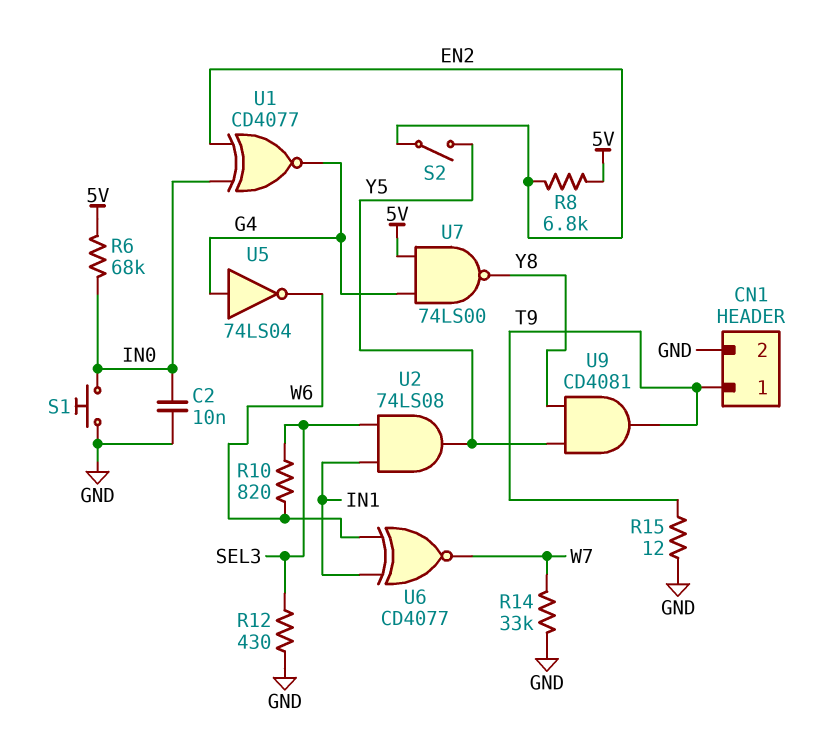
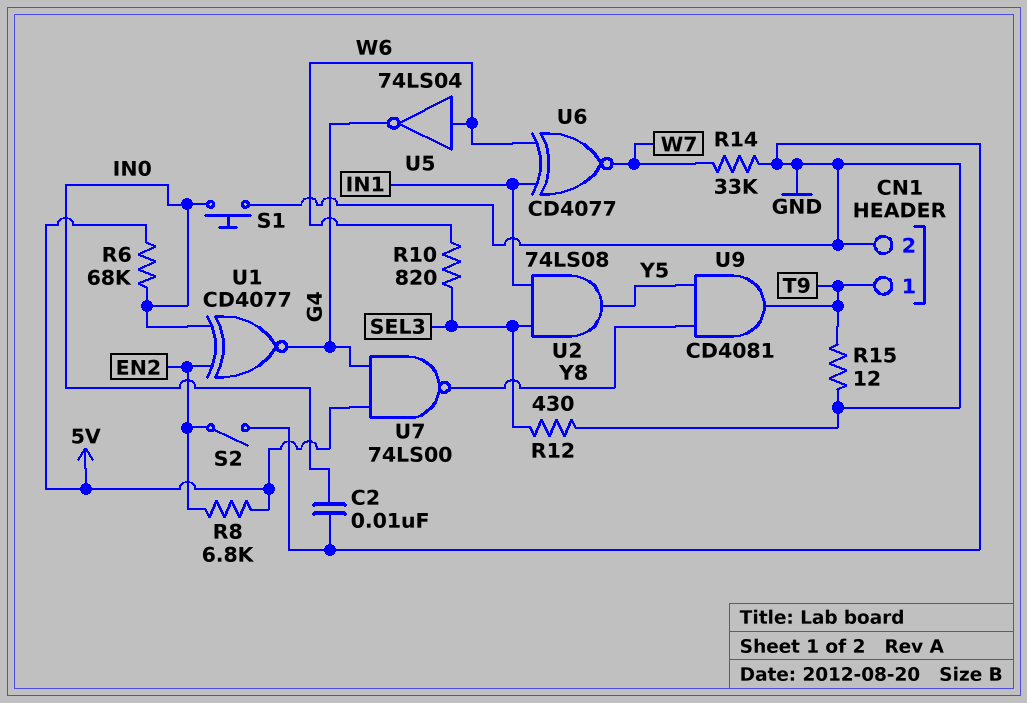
S2: switch (EN2, Y5) -> switch (EN2, GND)
U5: NOT 74LS04 (in G4, out W6) -> NOT 74LS04 (in W6, out G4)

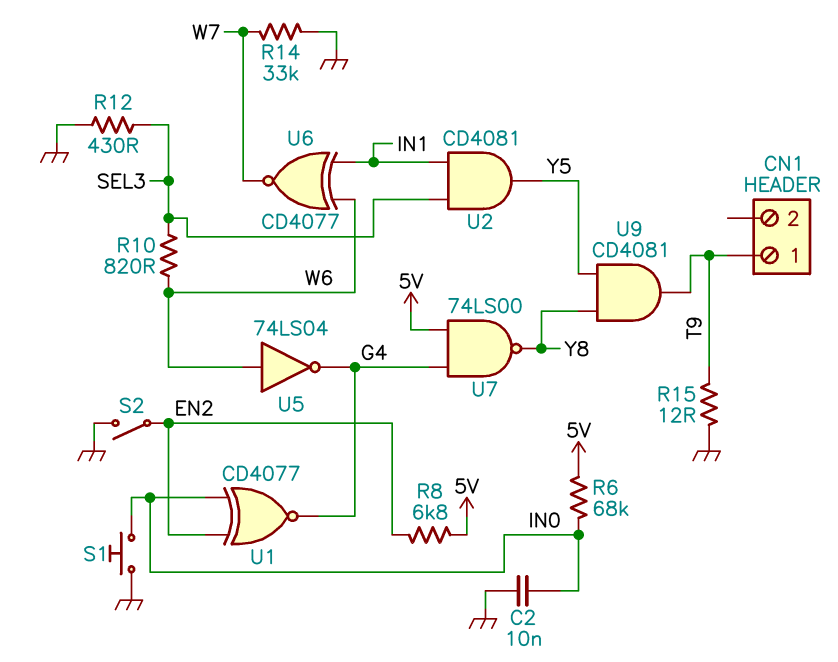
CN1 pin 2: GND -> none
U2: AND 74LS08 (in IN1, in SEL3, out Y5) -> AND CD4081 (in IN1, in SEL3, out Y5)

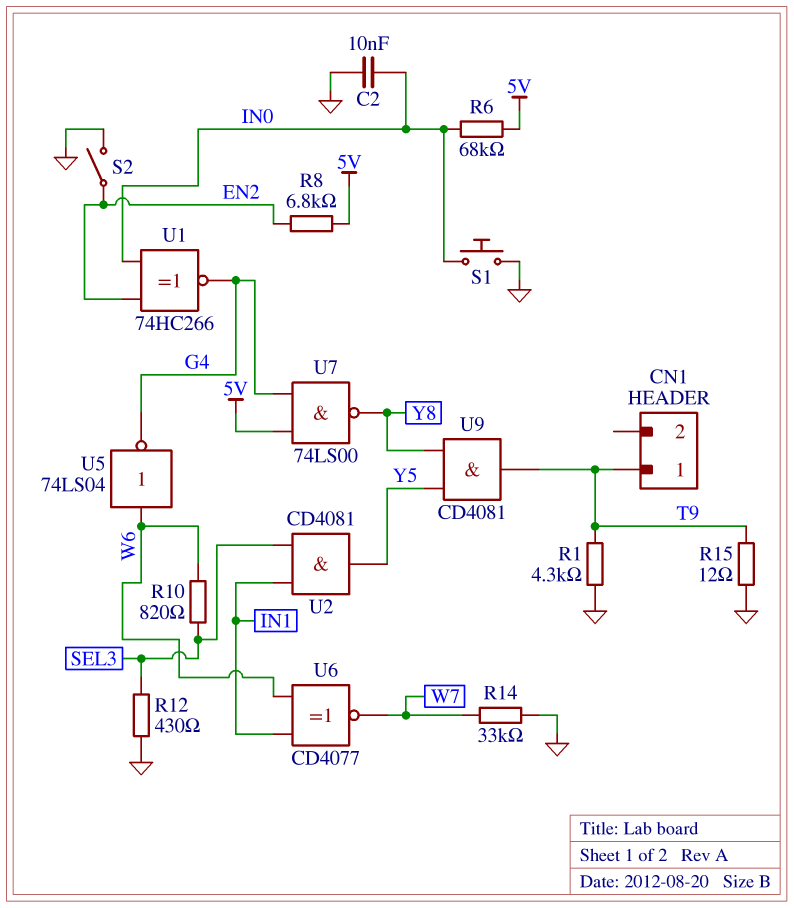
R1: none -> 4.3k (GND, T9)
U1: XNOR CD4077 (in EN2, in IN0, out G4) -> XNOR 74HC266 (in EN2, in IN0, out G4)

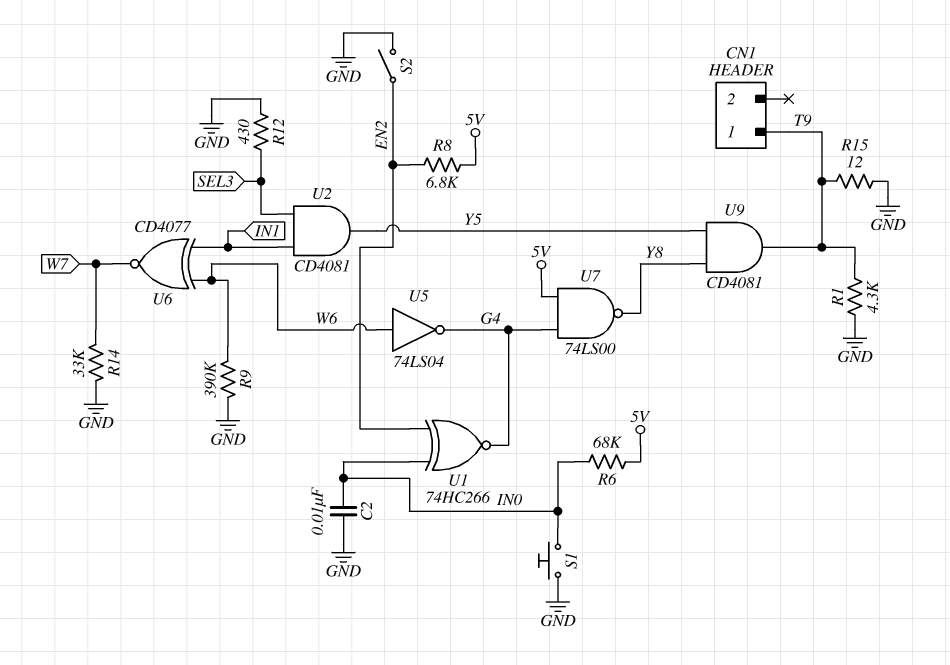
R9: none -> 390k (GND, W6)
R10: 820 (SEL3, W6) -> none

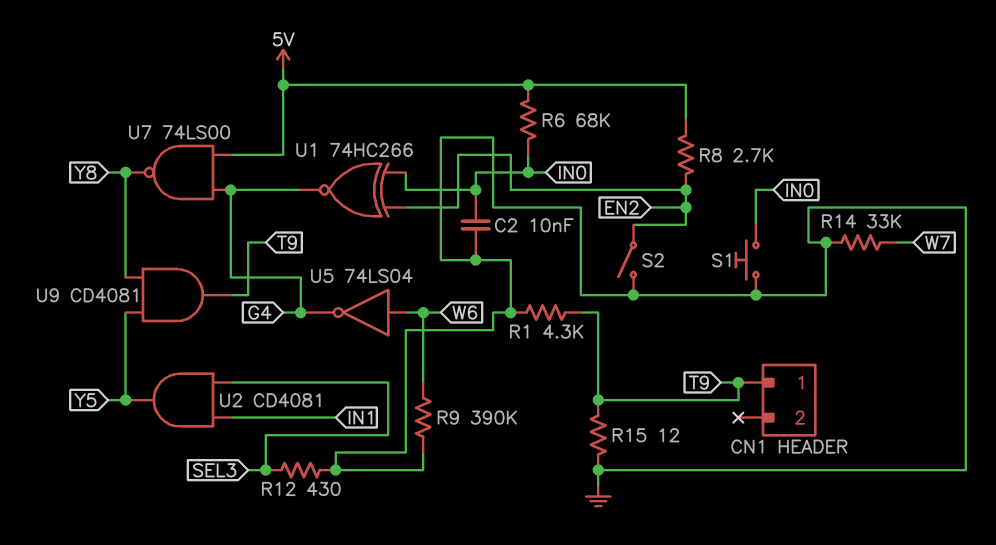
R8: 6.8k (5V, EN2) -> 2.7k (5V, EN2)
U6: XNOR CD4077 (in IN1, in W6, out W7) -> none

